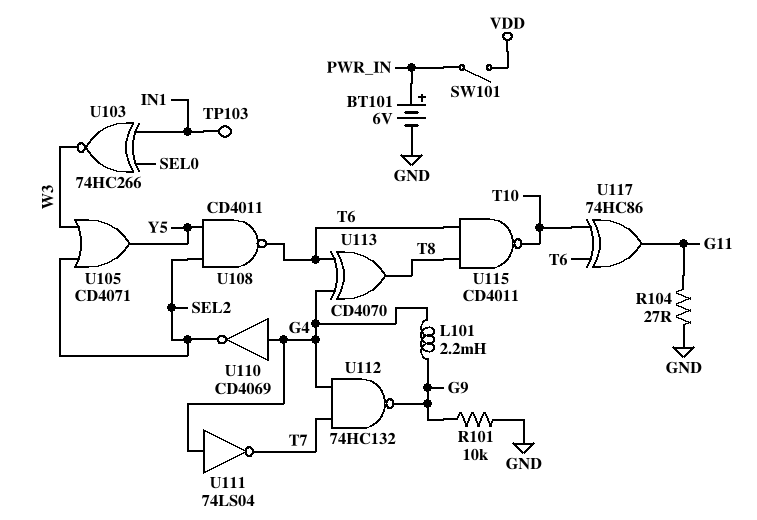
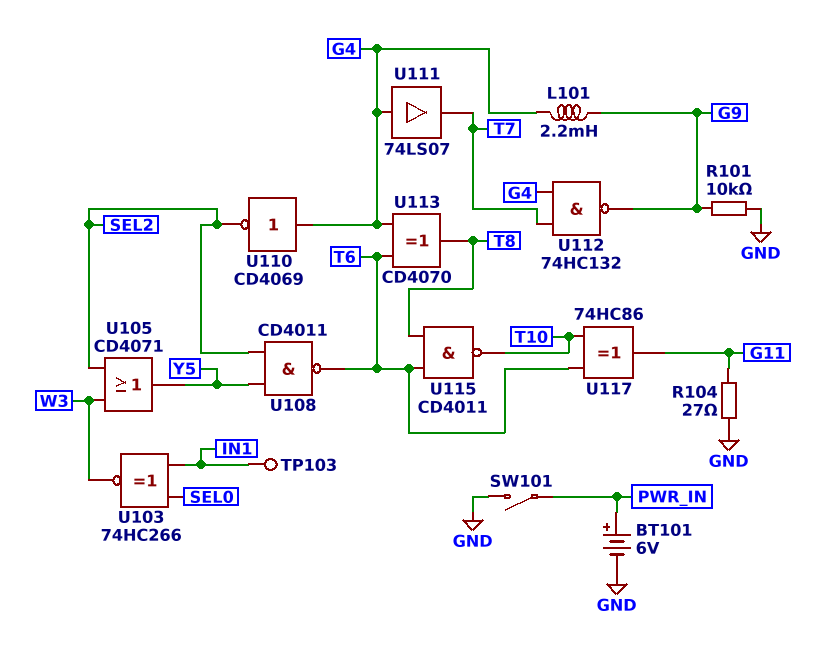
SW101: switch (PWR_IN, VDD) -> switch (GND, PWR_IN)
U111: NOT 74LS04 (in G4, out T7) -> buffer 74LS07 (in G4, out T7)

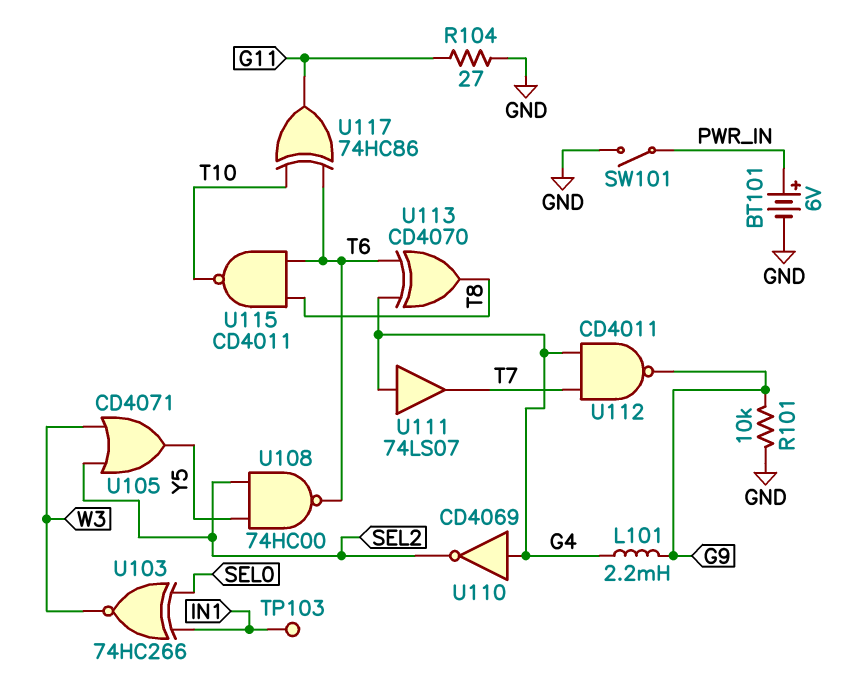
U108: NAND CD4011 (in SEL2, in Y5, out T6) -> NAND 74HC00 (in SEL2, in Y5, out T6)
U112: NAND 74HC132 (in G4, in T7, out G9) -> NAND CD4011 (in G4, in T7, out G9)

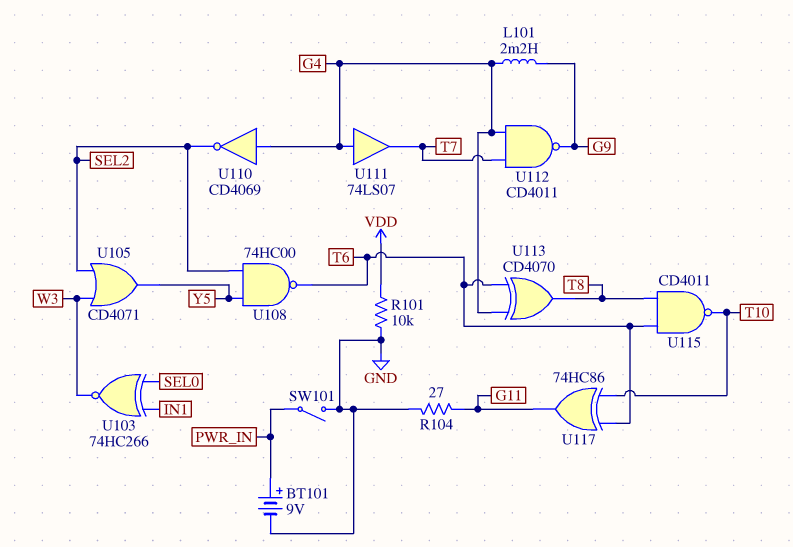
BT101: 6V (plus PWR_IN, minus GND) -> 9V (plus PWR_IN, minus GND)
R101: 10k (G9, GND) -> 10k (GND, VDD)
TP103: test point (IN1) -> none

